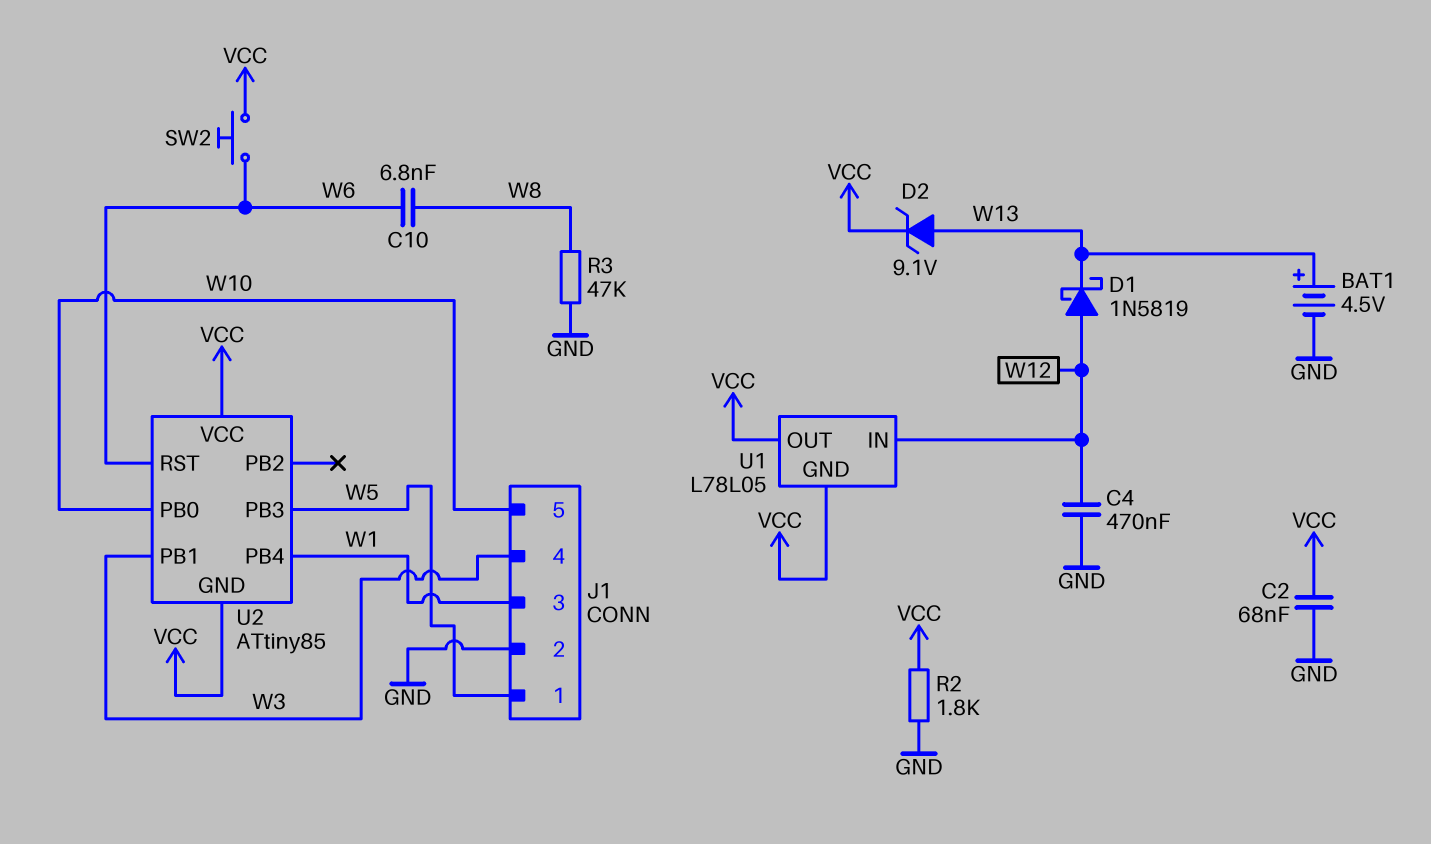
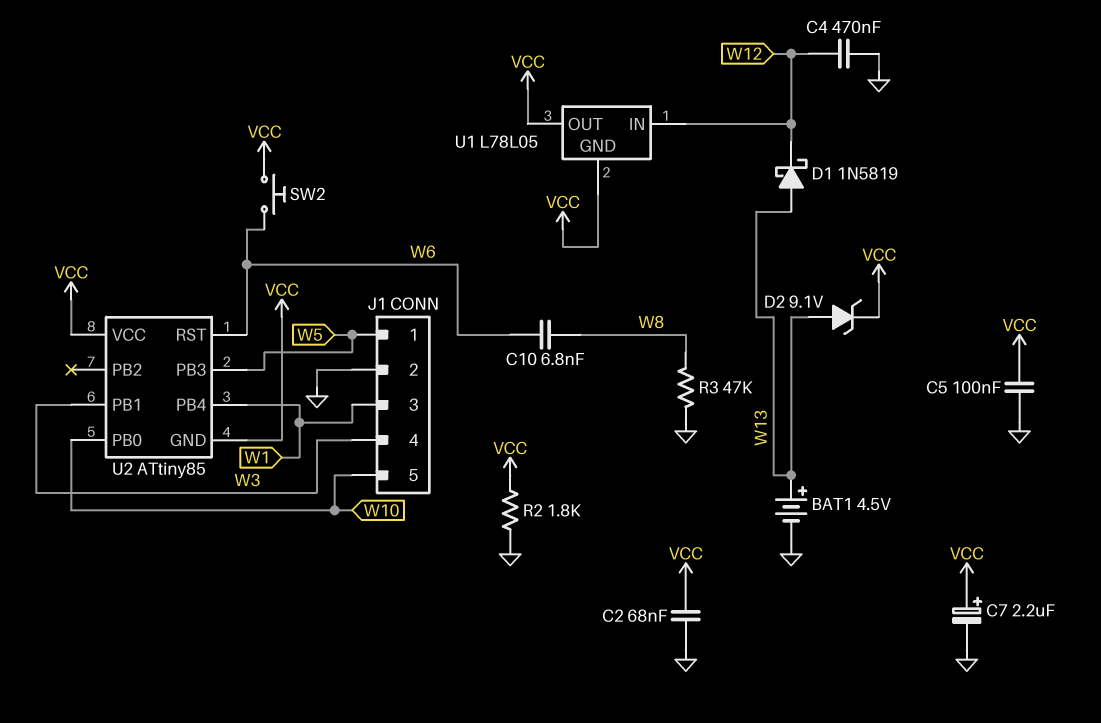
C5: none -> 100nF (GND, VCC)
C7: none -> 2.2uF (plus VCC, minus GND)
D1: schottky 1N5819 (A W12, K W13) -> schottky 1N5819 (A W13, K W12)

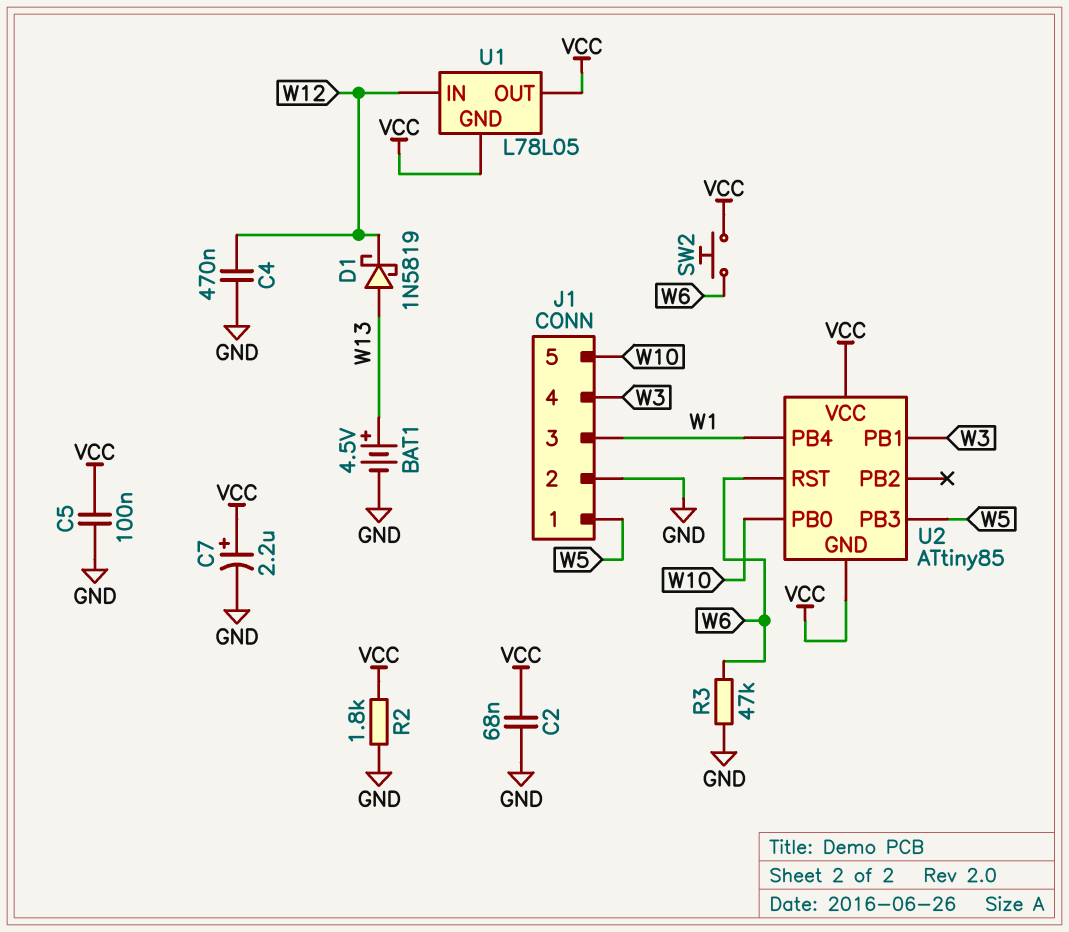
C10: 6.8nF (W6, W8) -> none
D2: zener 9.1V (A W13, K VCC) -> none
R3: 47k (GND, W8) -> 47k (GND, W6)

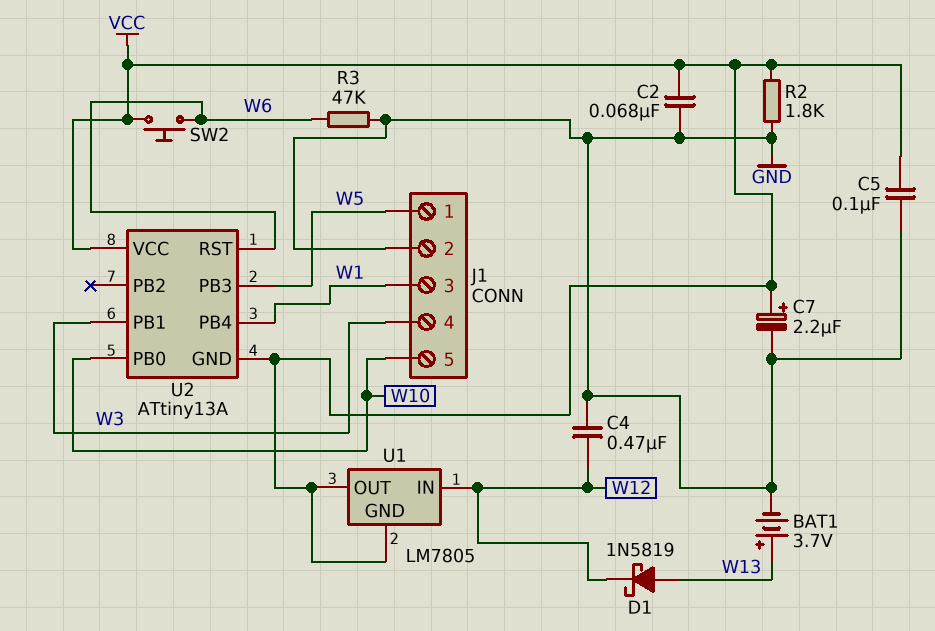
BAT1: 4.5V (plus W13, minus GND) -> 3.7V (plus W13, minus GND)
U1: L78L05 -> LM7805
U2: ATtiny85 -> ATtiny13A

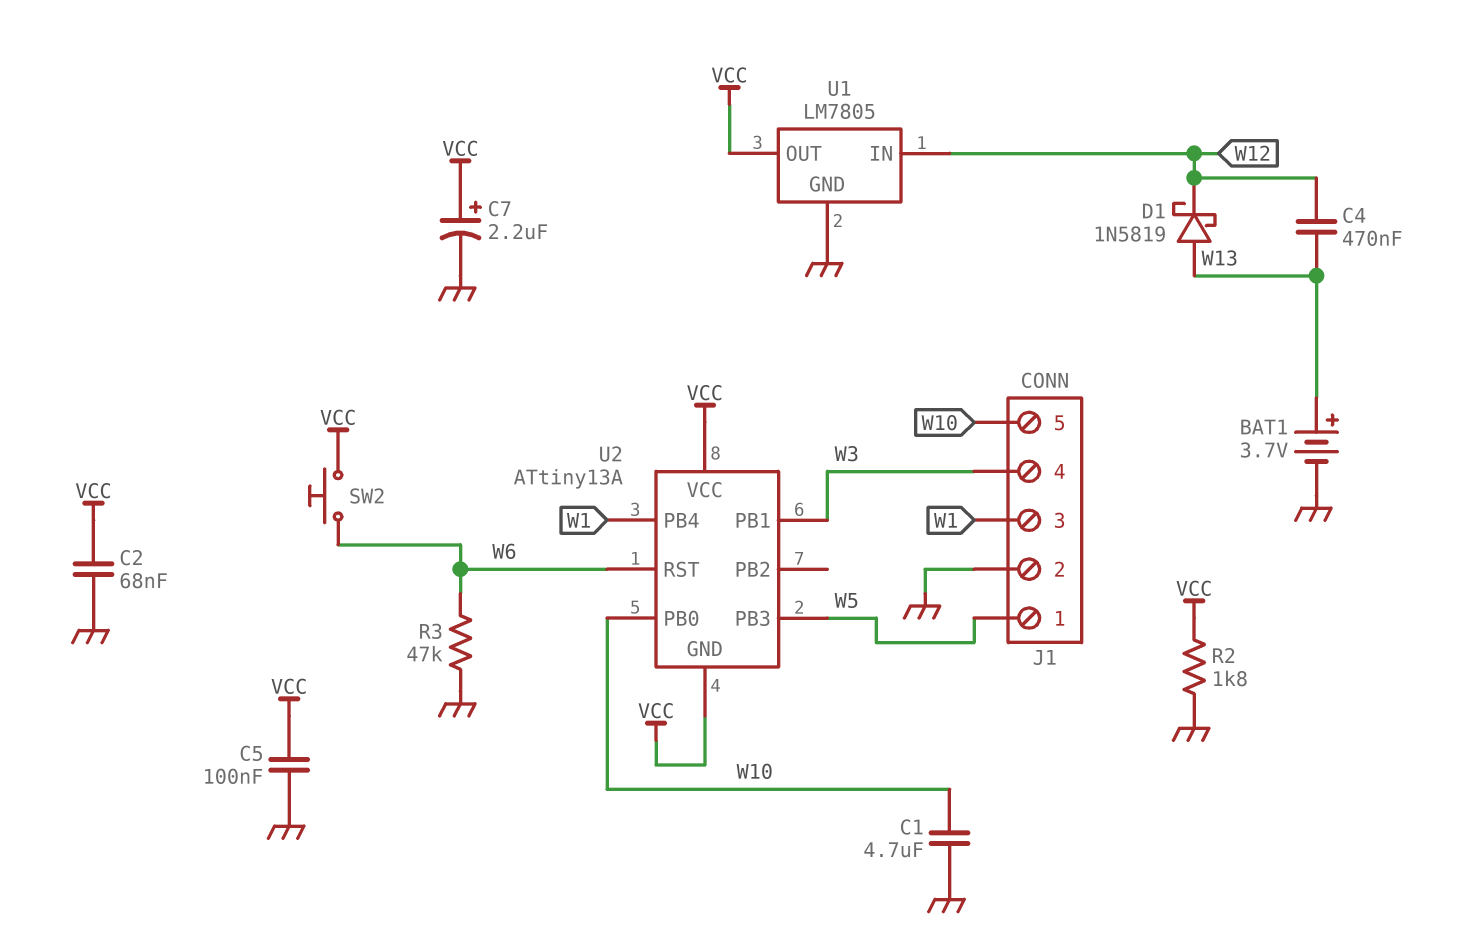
C1: none -> 4.7uF (GND, W10)
C4: 470nF (GND, W12) -> 470nF (W12, W13)
U1 pin GND: VCC -> GND

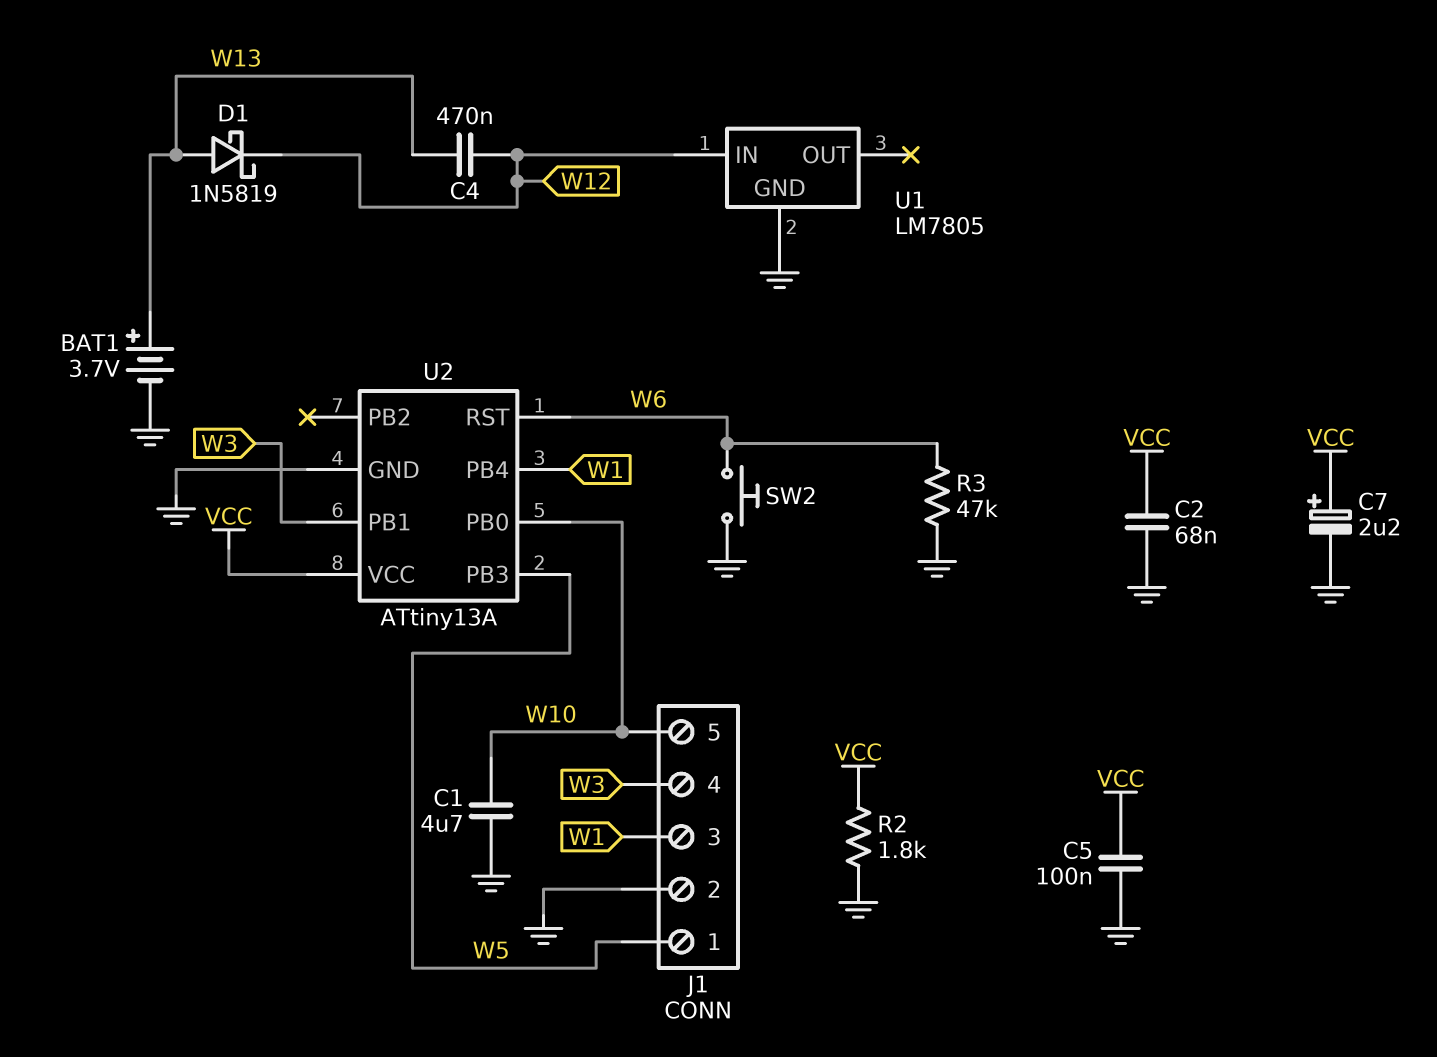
SW2: button (VCC, W6) -> button (GND, W6)
U1 pin OUT: VCC -> none
U2 pin GND: VCC -> GND

